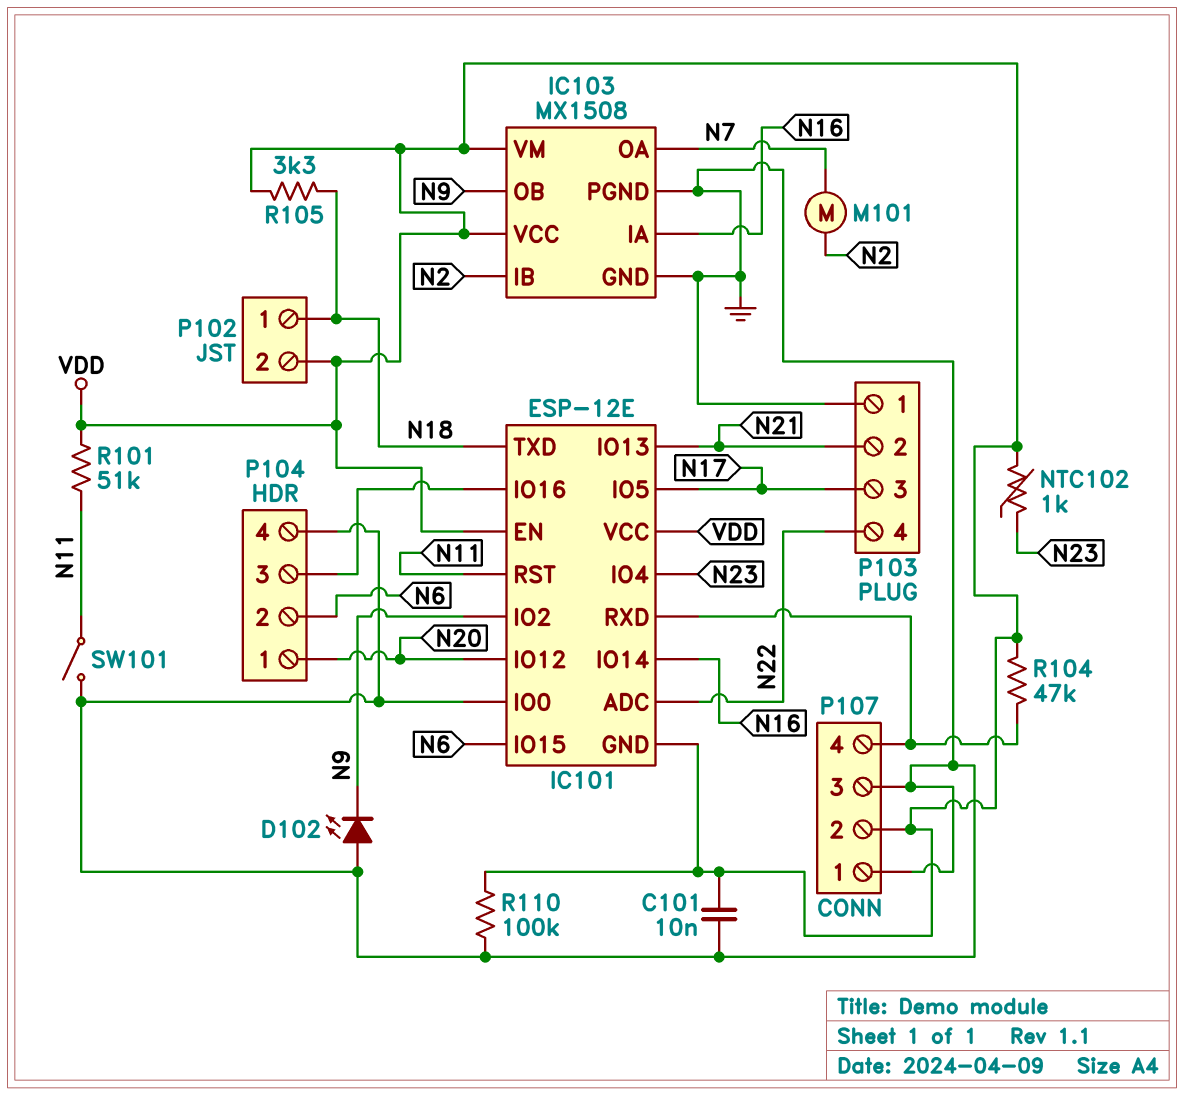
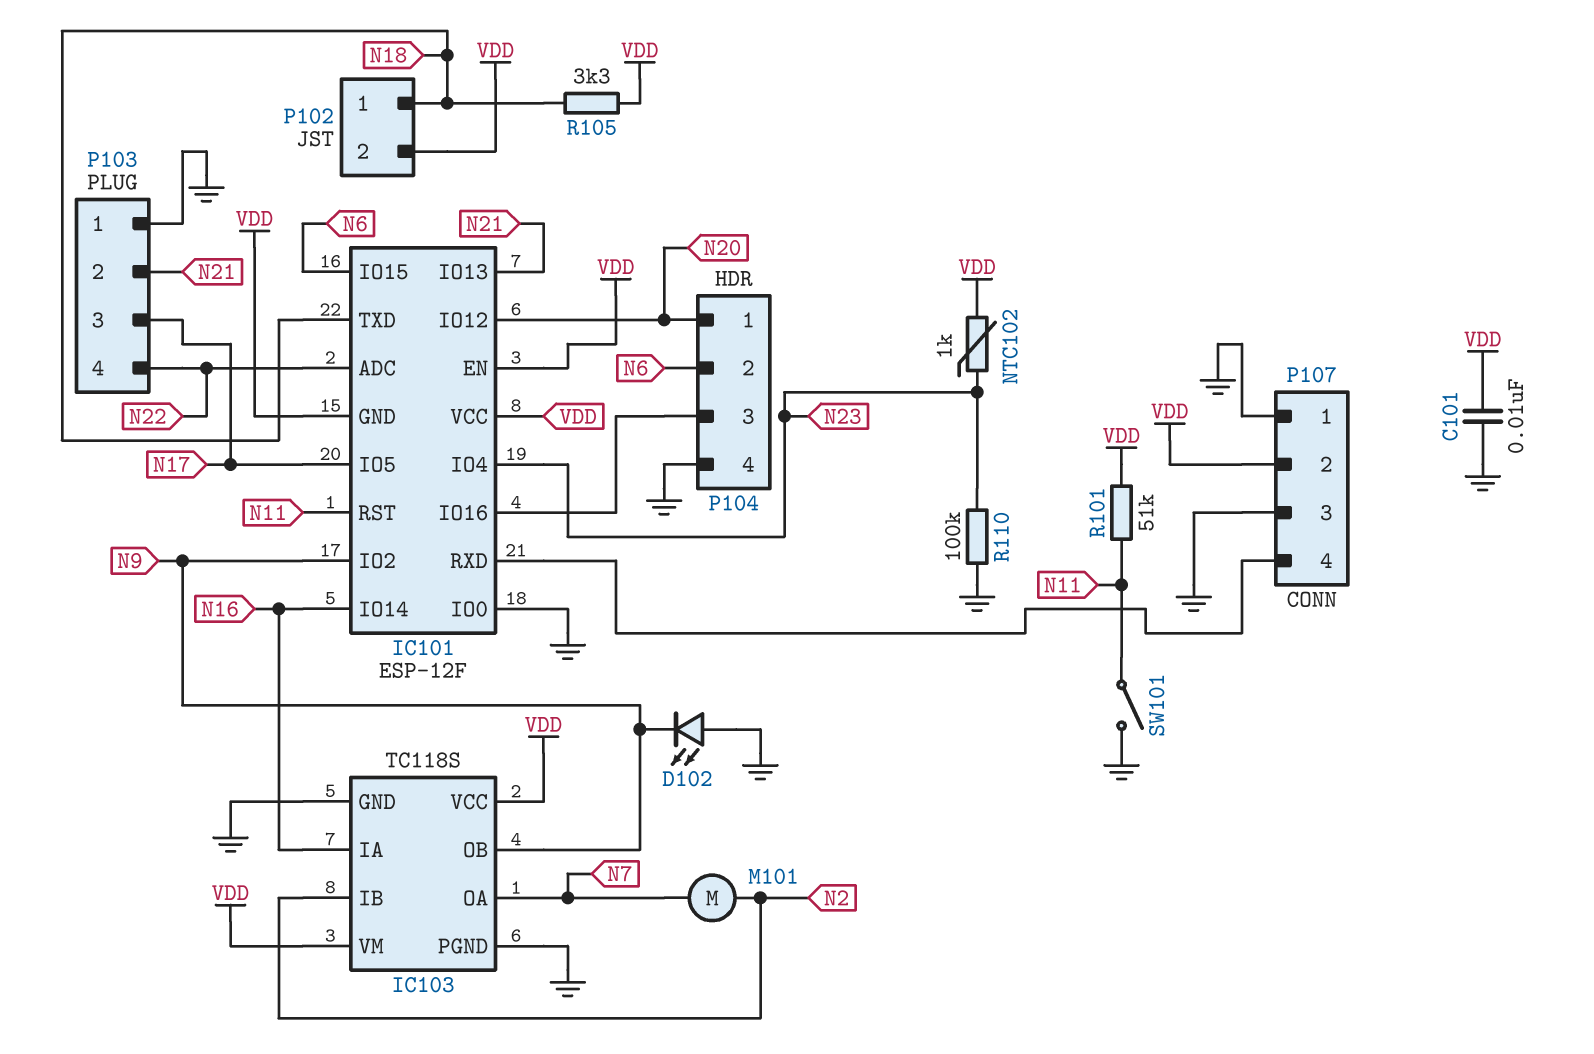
IC101: ESP-12E -> ESP-12F
IC103: MX1508 -> TC118S
R104: 47k (IC101/RXD, VDD) -> none
R110: 100k (GND, VDD) -> 100k (GND, N23)

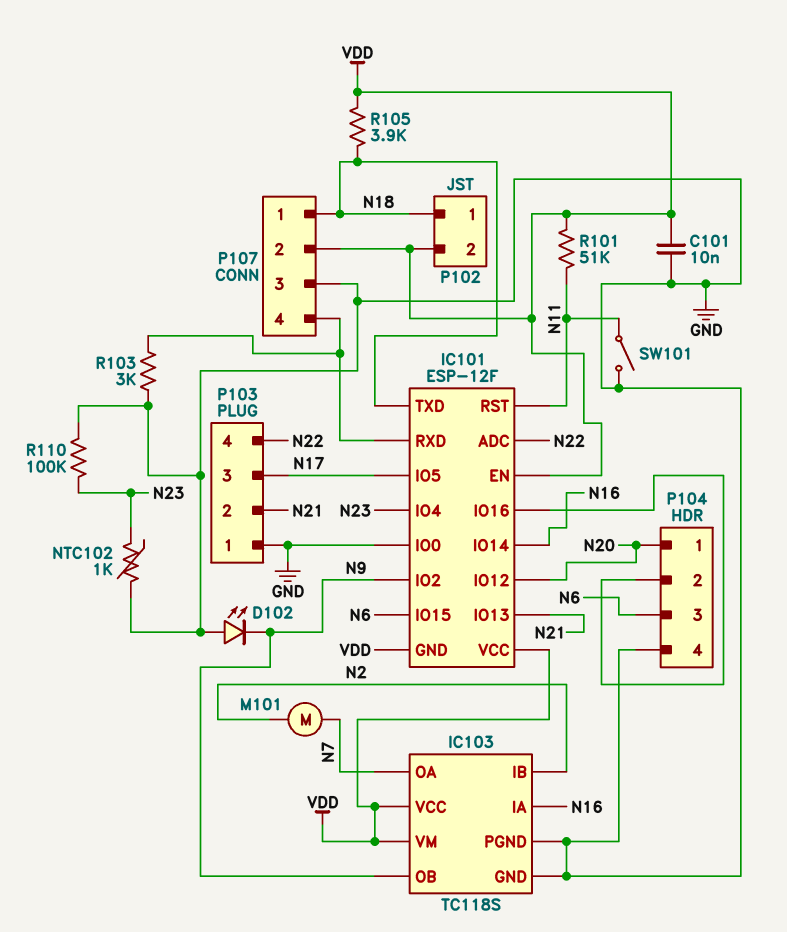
NTC102: 1k (N23, VDD) -> 1k (GND, N23)
P104 pin 2: N6 -> IC101/IO16
P104 pin 3: IC101/IO16 -> N6
P107 pin 1: GND -> N18
R103: none -> 3k (GND, IC101/RXD)
R105: 3.3k (N18, VDD) -> 3.9k (N18, VDD)

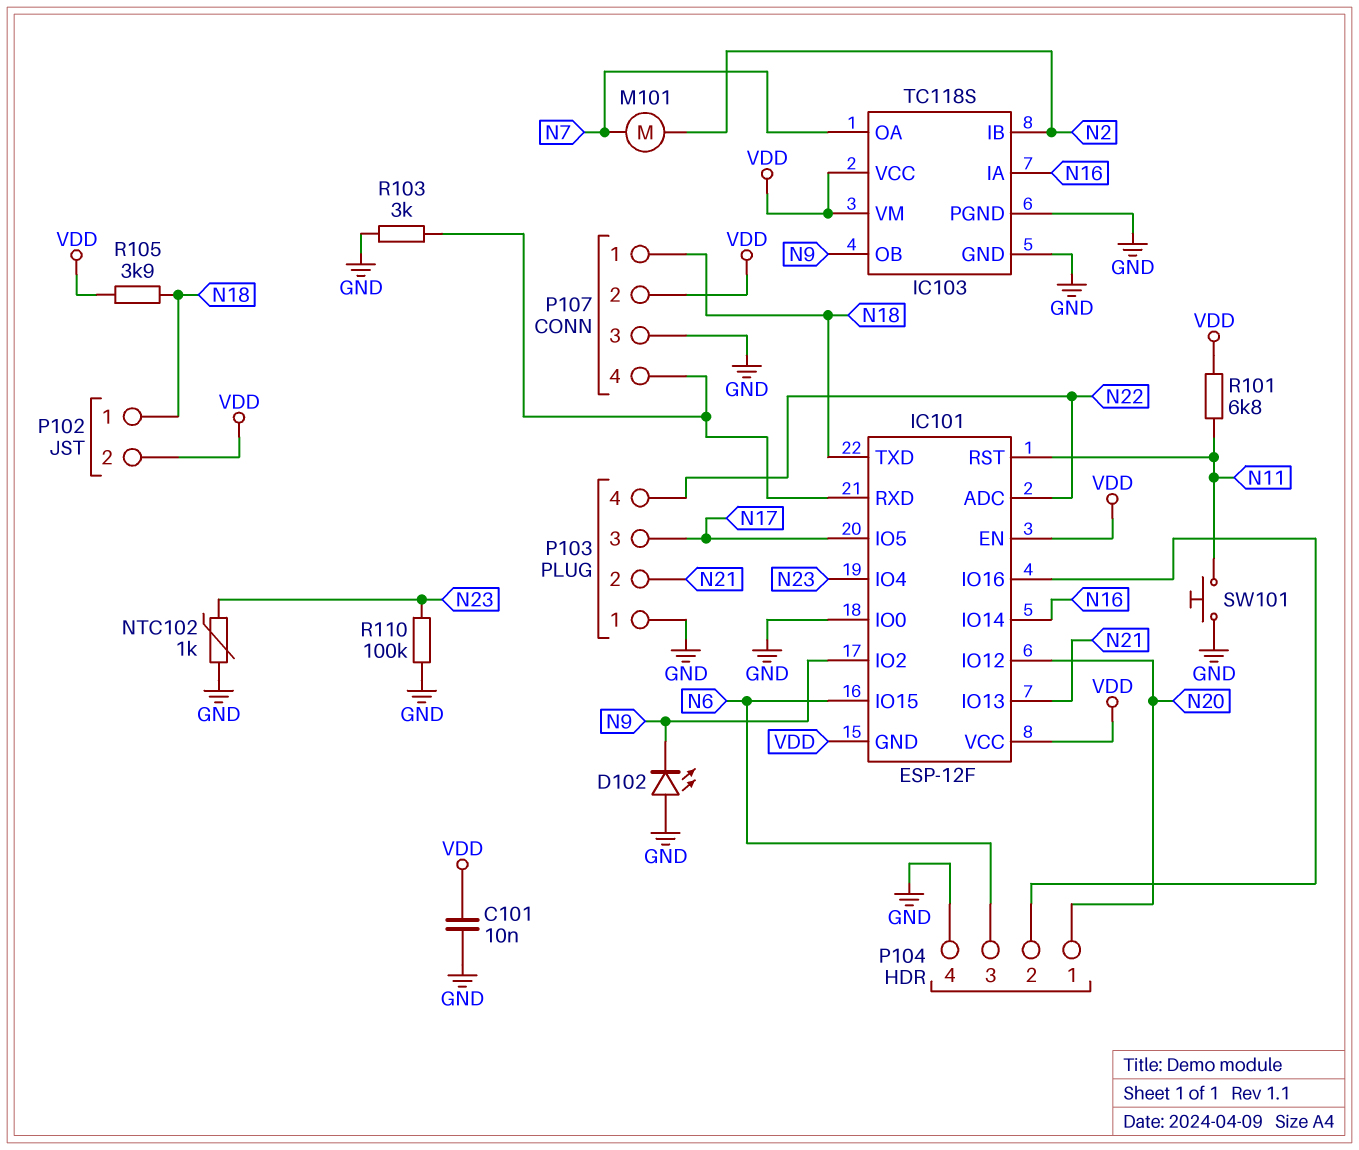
R101: 51k (N11, VDD) -> 6.8k (N11, VDD)
SW101: switch (GND, N11) -> button (GND, N11)

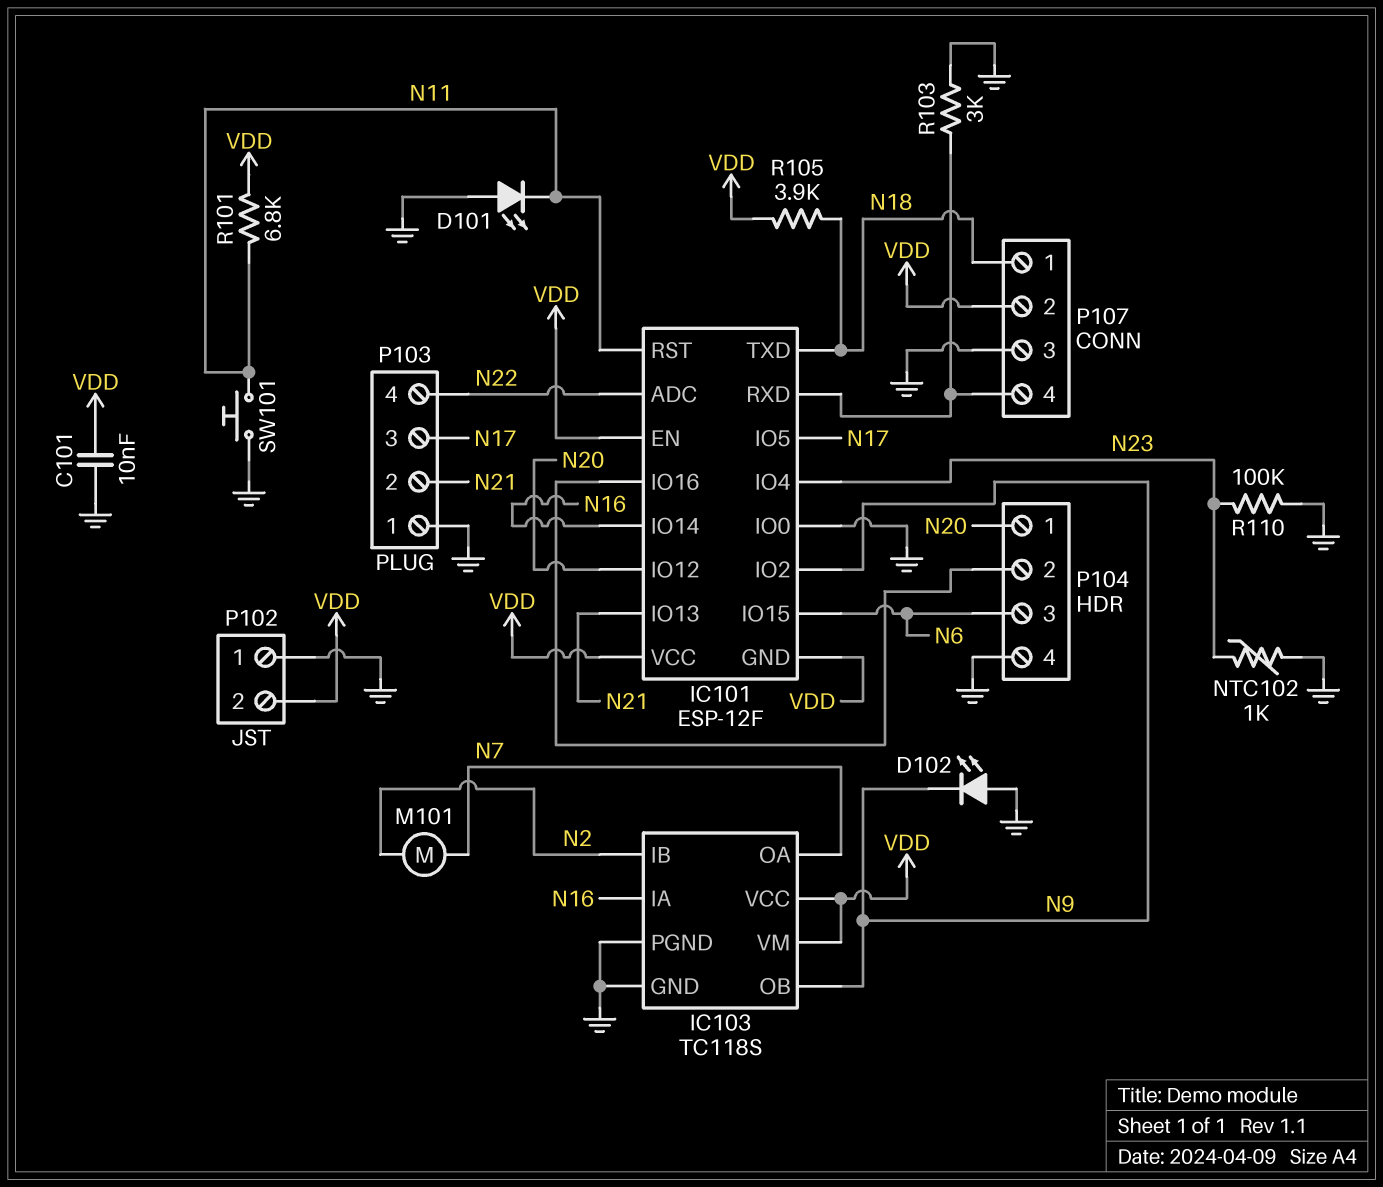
D101: none -> LED (A GND, K N11)
P102 pin 1: N18 -> GND

